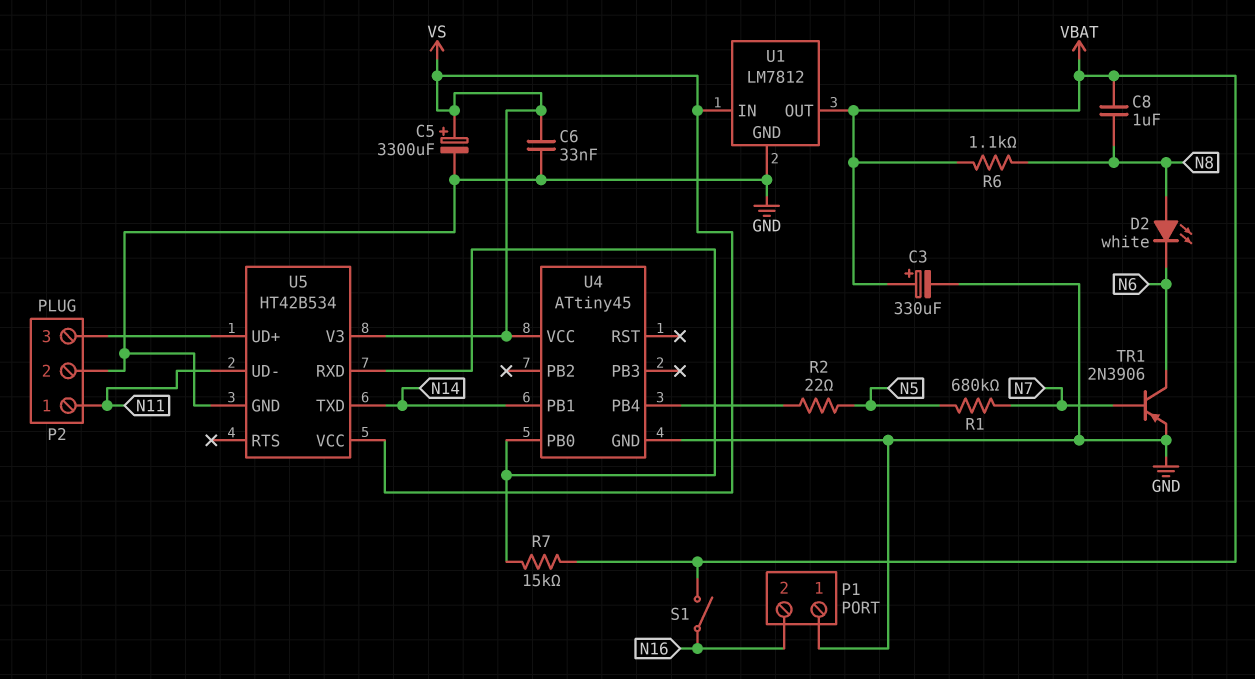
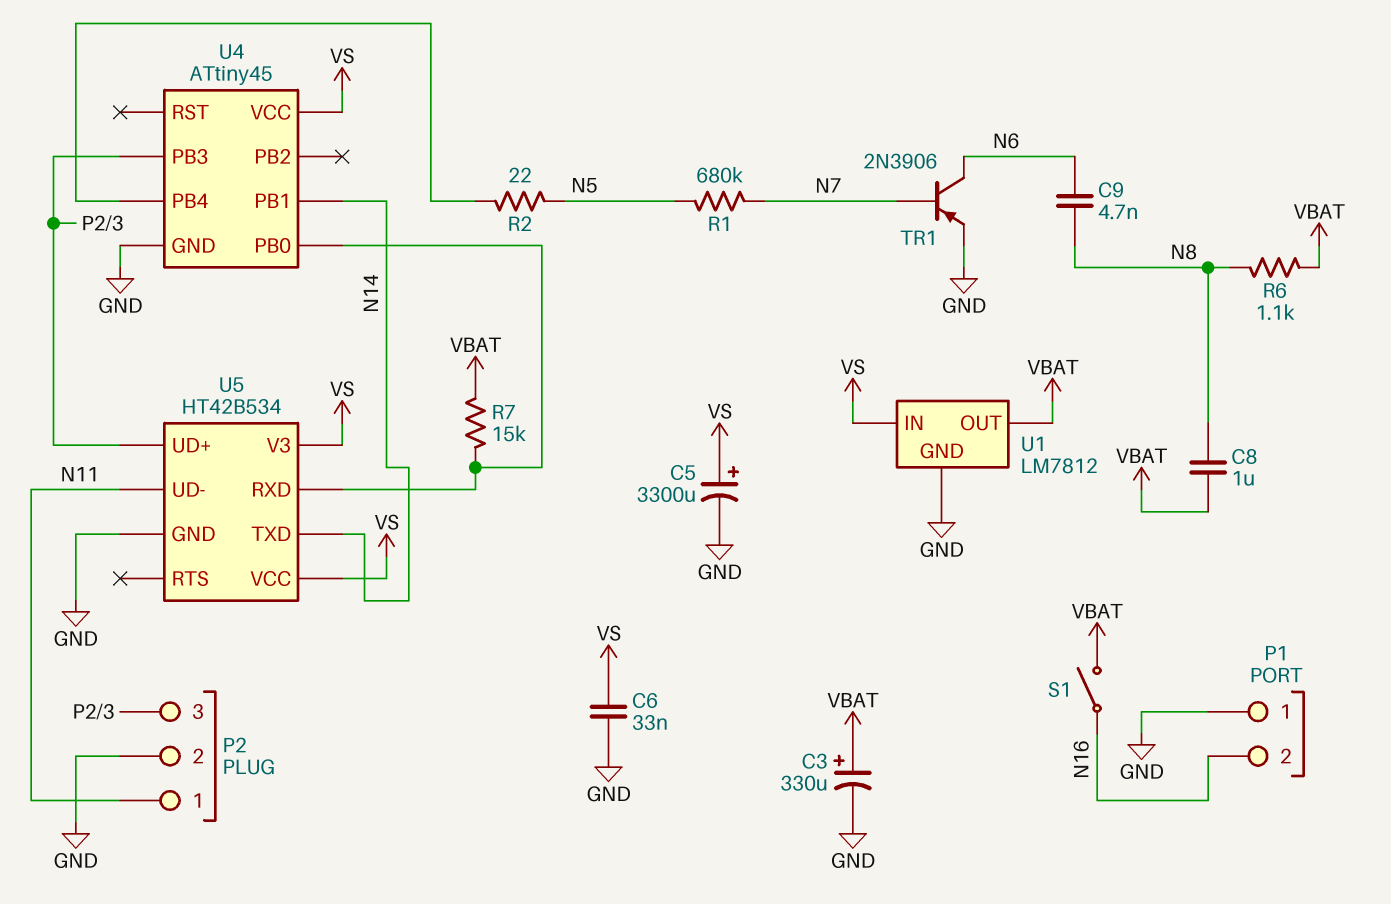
C9: none -> 4.7nF (N6, N8)
D2: LED white (A N8, K N6) -> none
U4 pin PB3: none -> P2/3

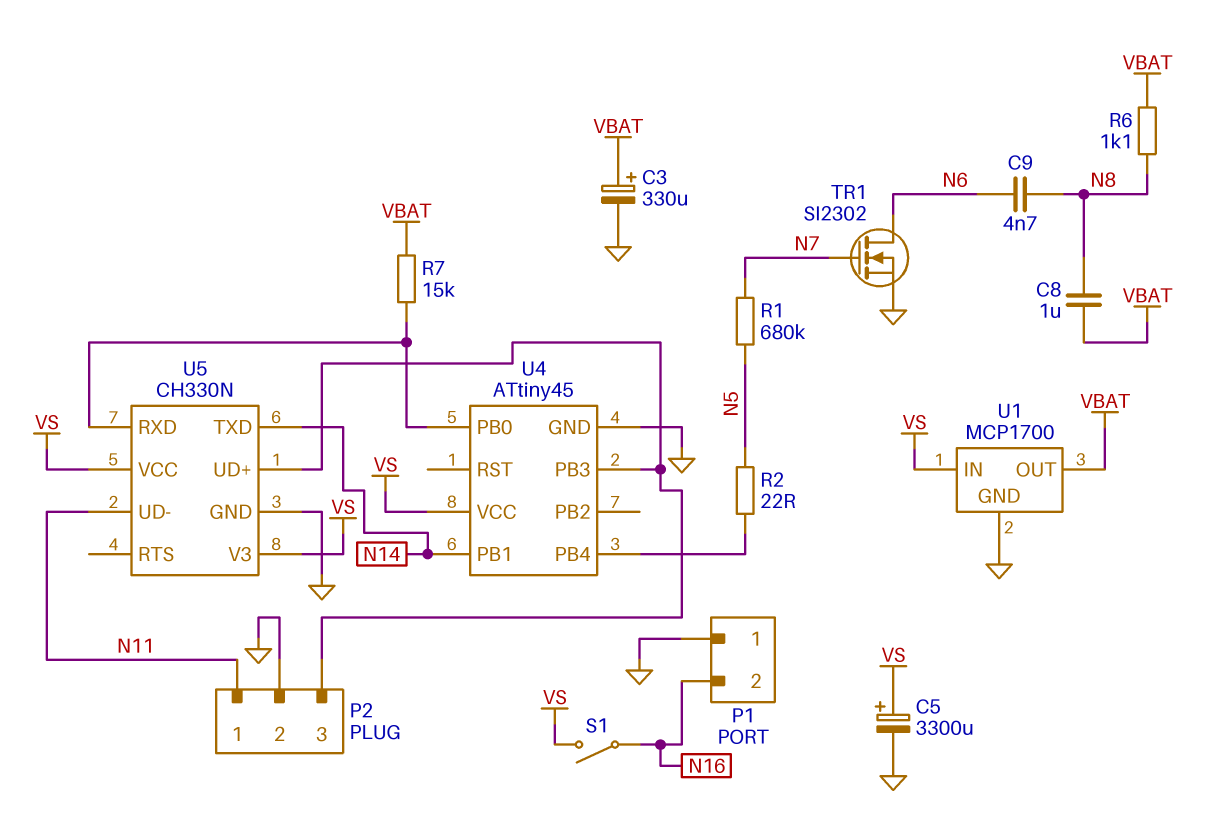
C6: 33nF (GND, VS) -> none
S1: switch (N16, VBAT) -> switch (N16, VS)
TR1: PNP 2N3906 (B N7, C N6, E GND) -> NMOS SI2302 (G N7, D N6, S GND)
U1: LM7812 -> MCP1700
U5: HT42B534 -> CH330N

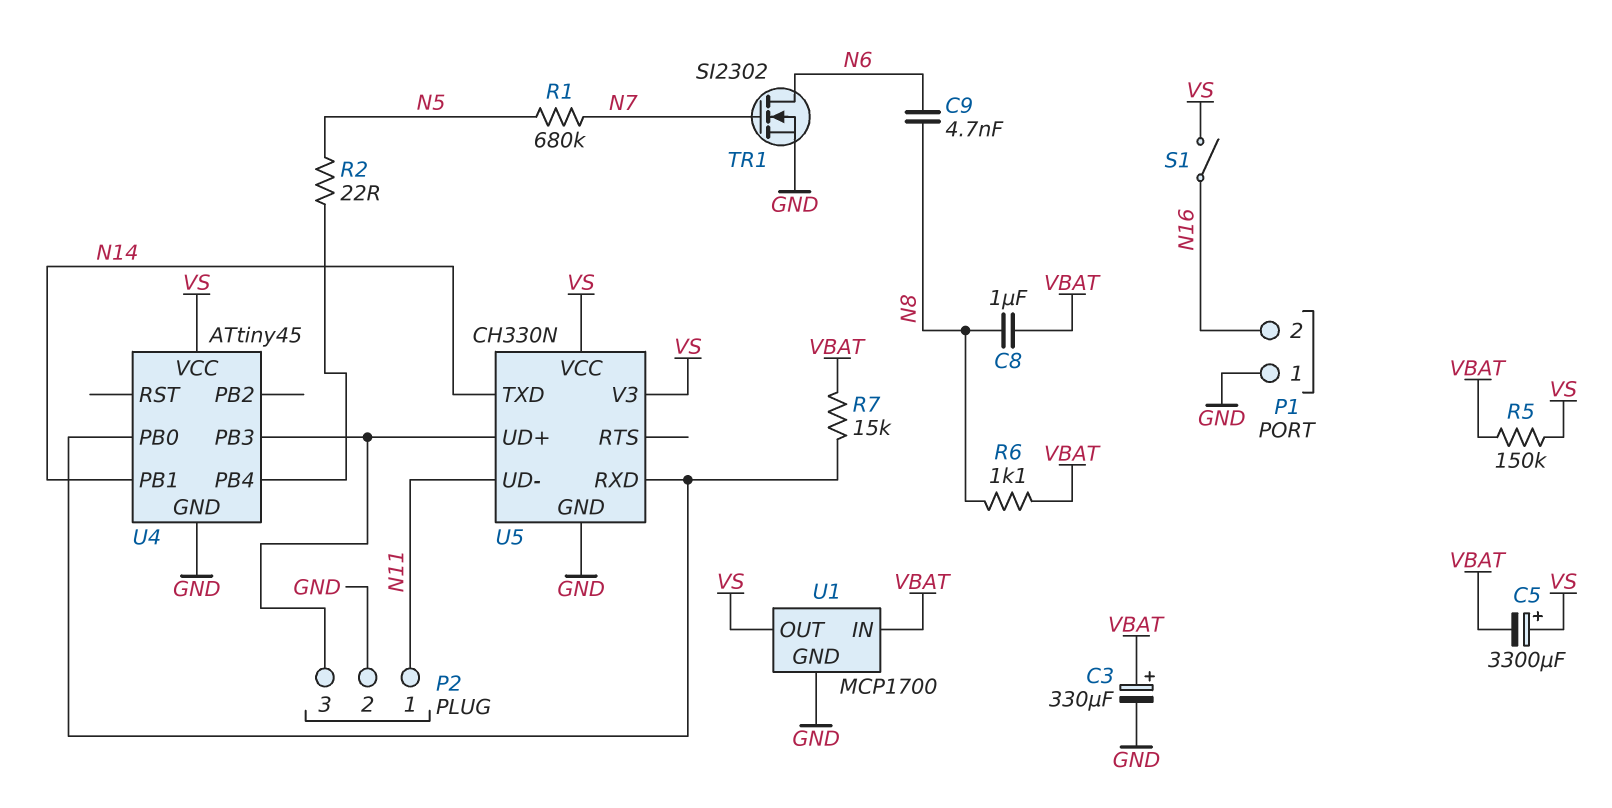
C5: 3300uF (plus VS, minus GND) -> 3300uF (plus VS, minus VBAT)
R5: none -> 150k (VBAT, VS)
U1 pin IN: VS -> VBAT
U1 pin OUT: VBAT -> VS

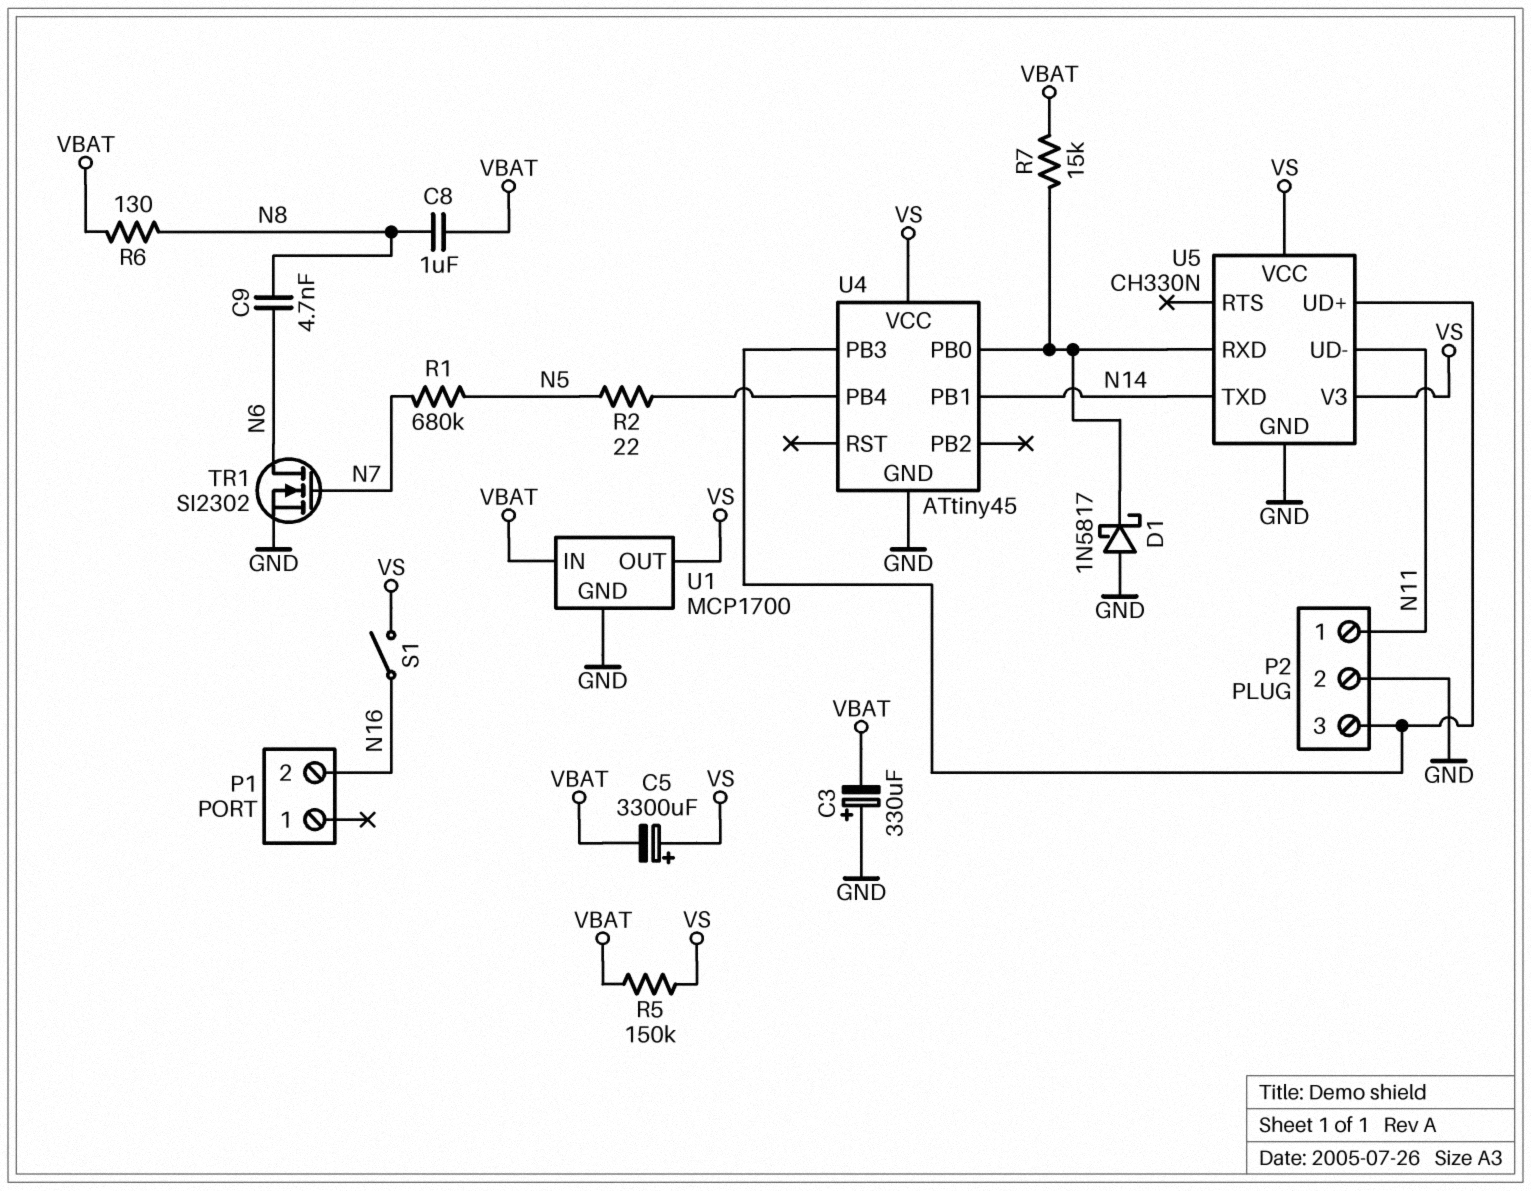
C3: 330uF (plus VBAT, minus GND) -> 330uF (plus GND, minus VBAT)
D1: none -> schottky 1N5817 (A GND, K U4/PB0)
P1 pin 1: GND -> none
R6: 1.1k (N8, VBAT) -> 130 (N8, VBAT)

